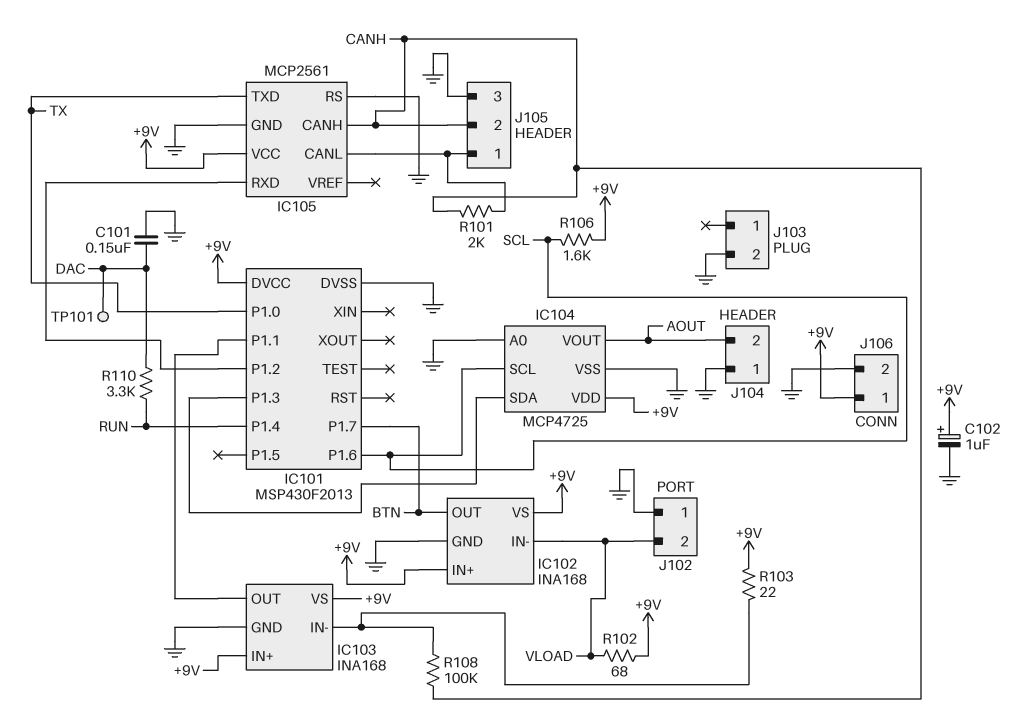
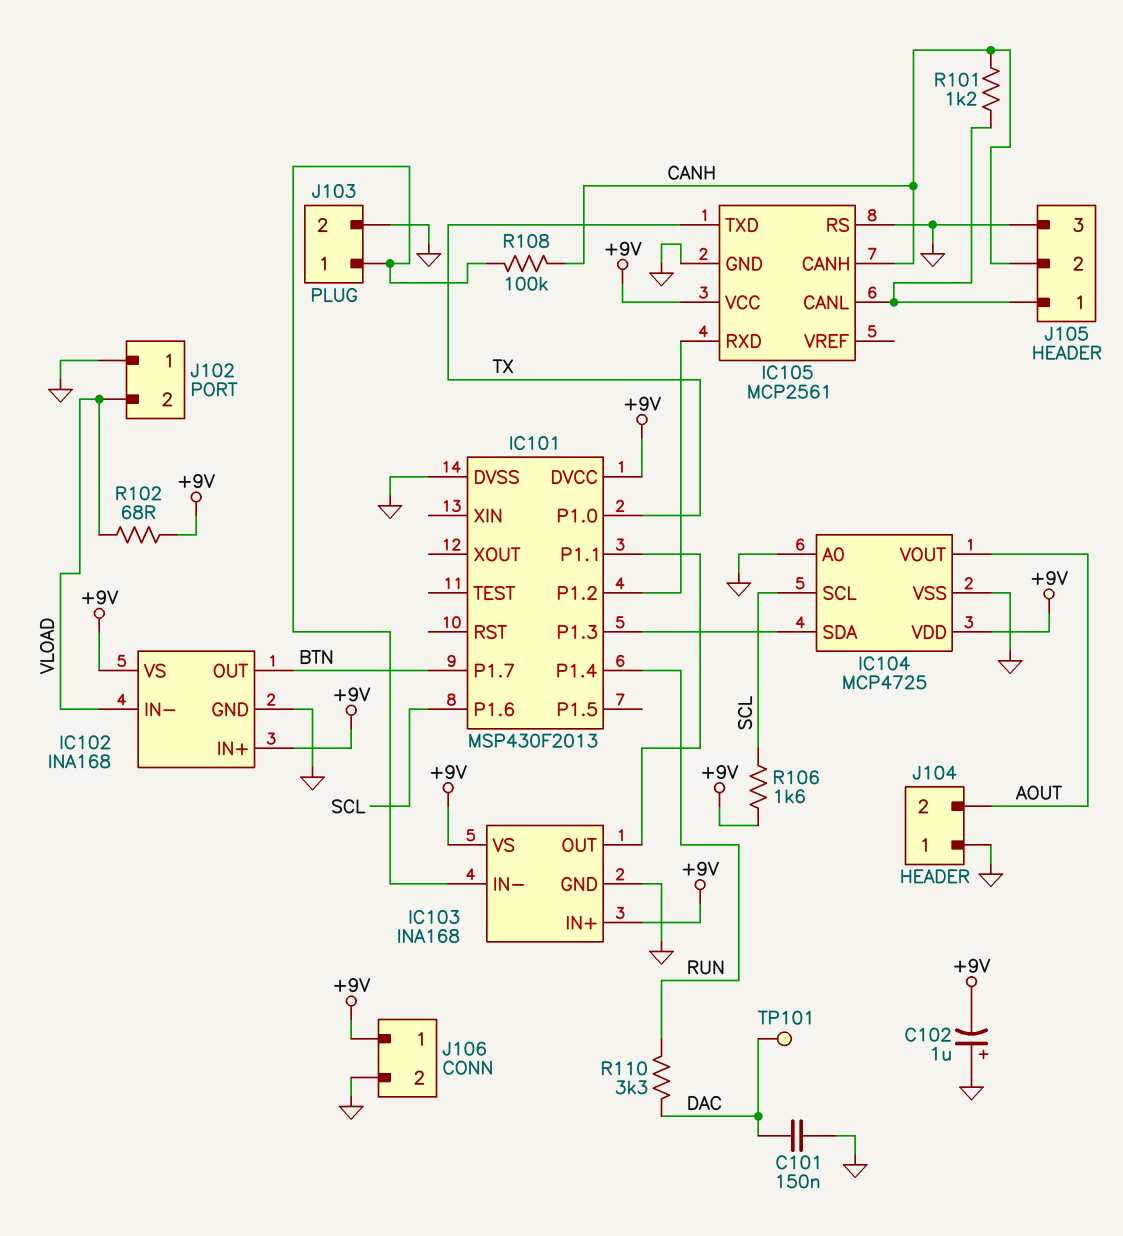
C102: 1uF (plus +9V, minus GND) -> 1uF (plus GND, minus +9V)
J103 pin 1: none -> IC103/IN-
R101: 2k (CANH, IC105/CANL) -> 1.2k (CANH, IC105/CANL)
R103: 22 (+9V, IC103/IN-) -> none

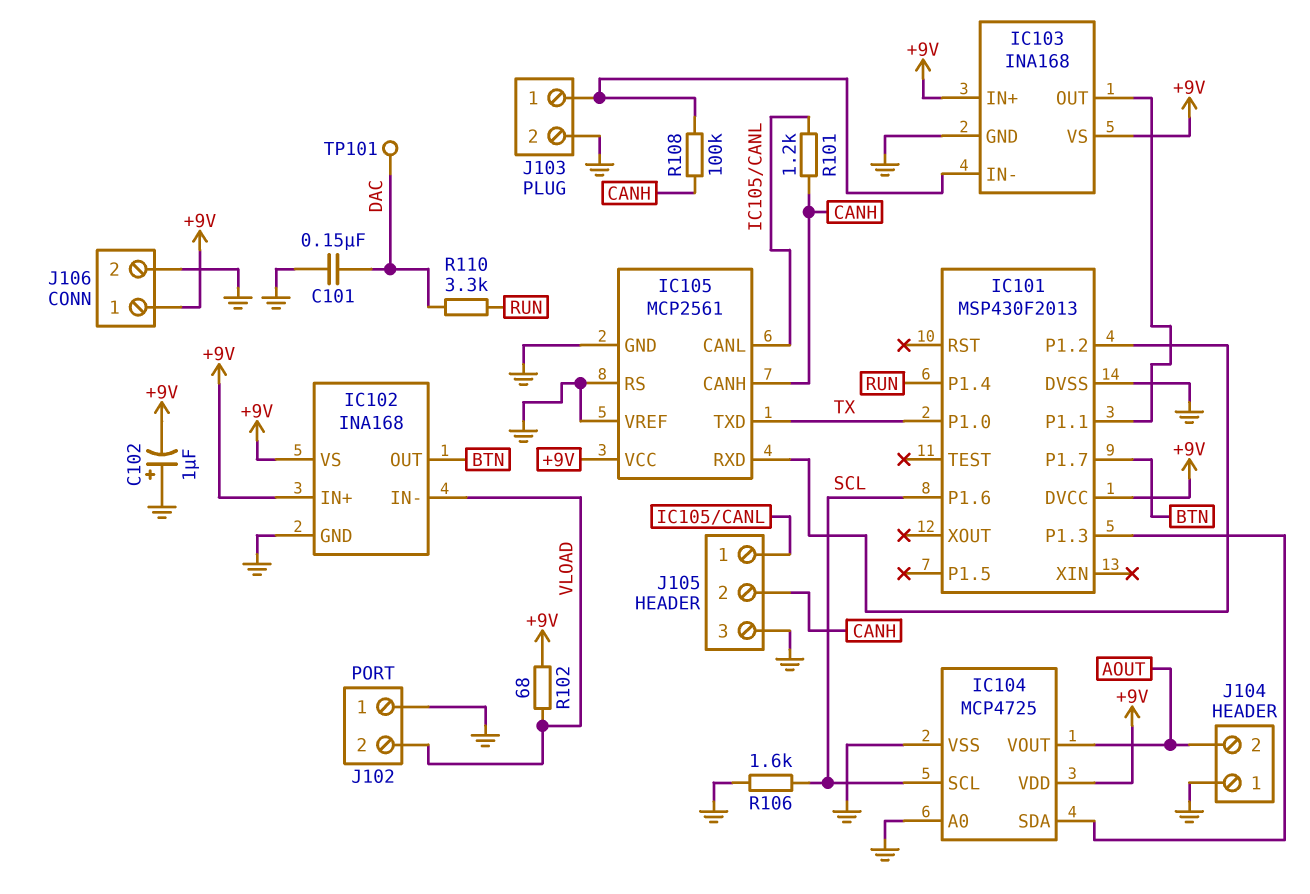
IC105 pin VREF: none -> GND
R106: 1.6k (+9V, SCL) -> 1.6k (GND, SCL)

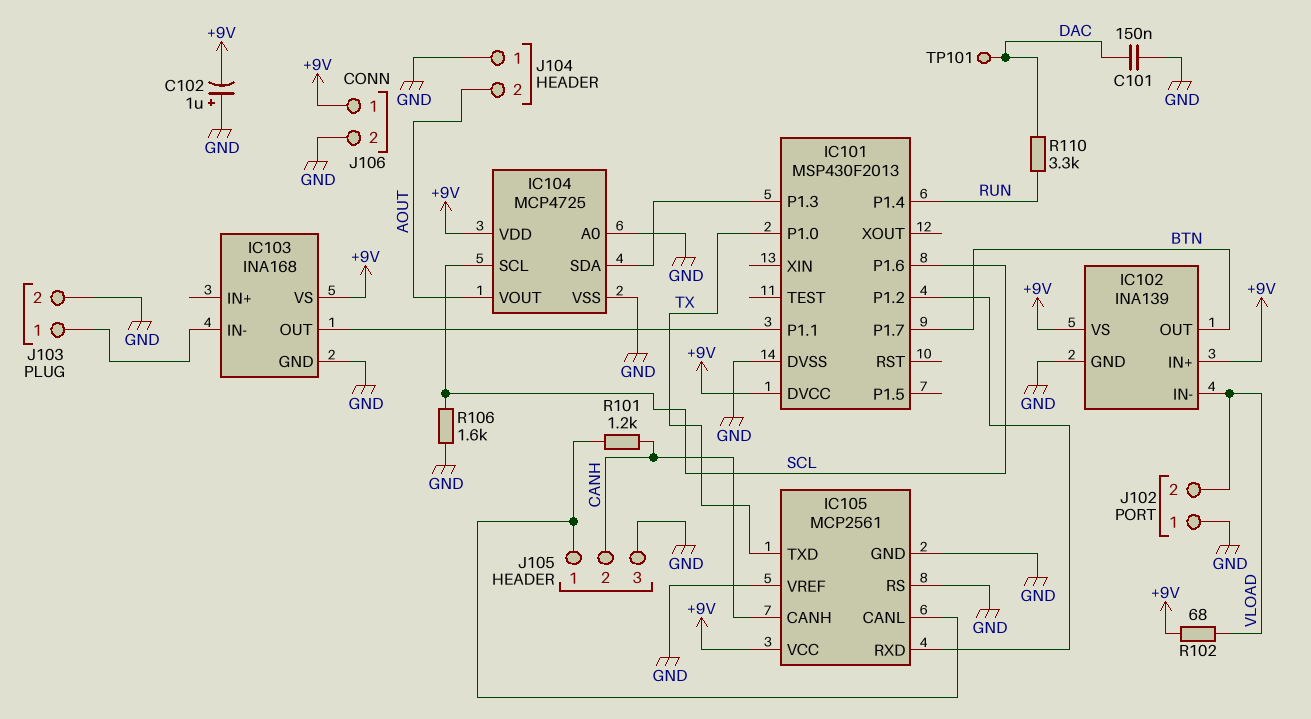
IC102: INA168 -> INA139
IC103 pin IN+: +9V -> none
R108: 100k (CANH, IC103/IN-) -> none

